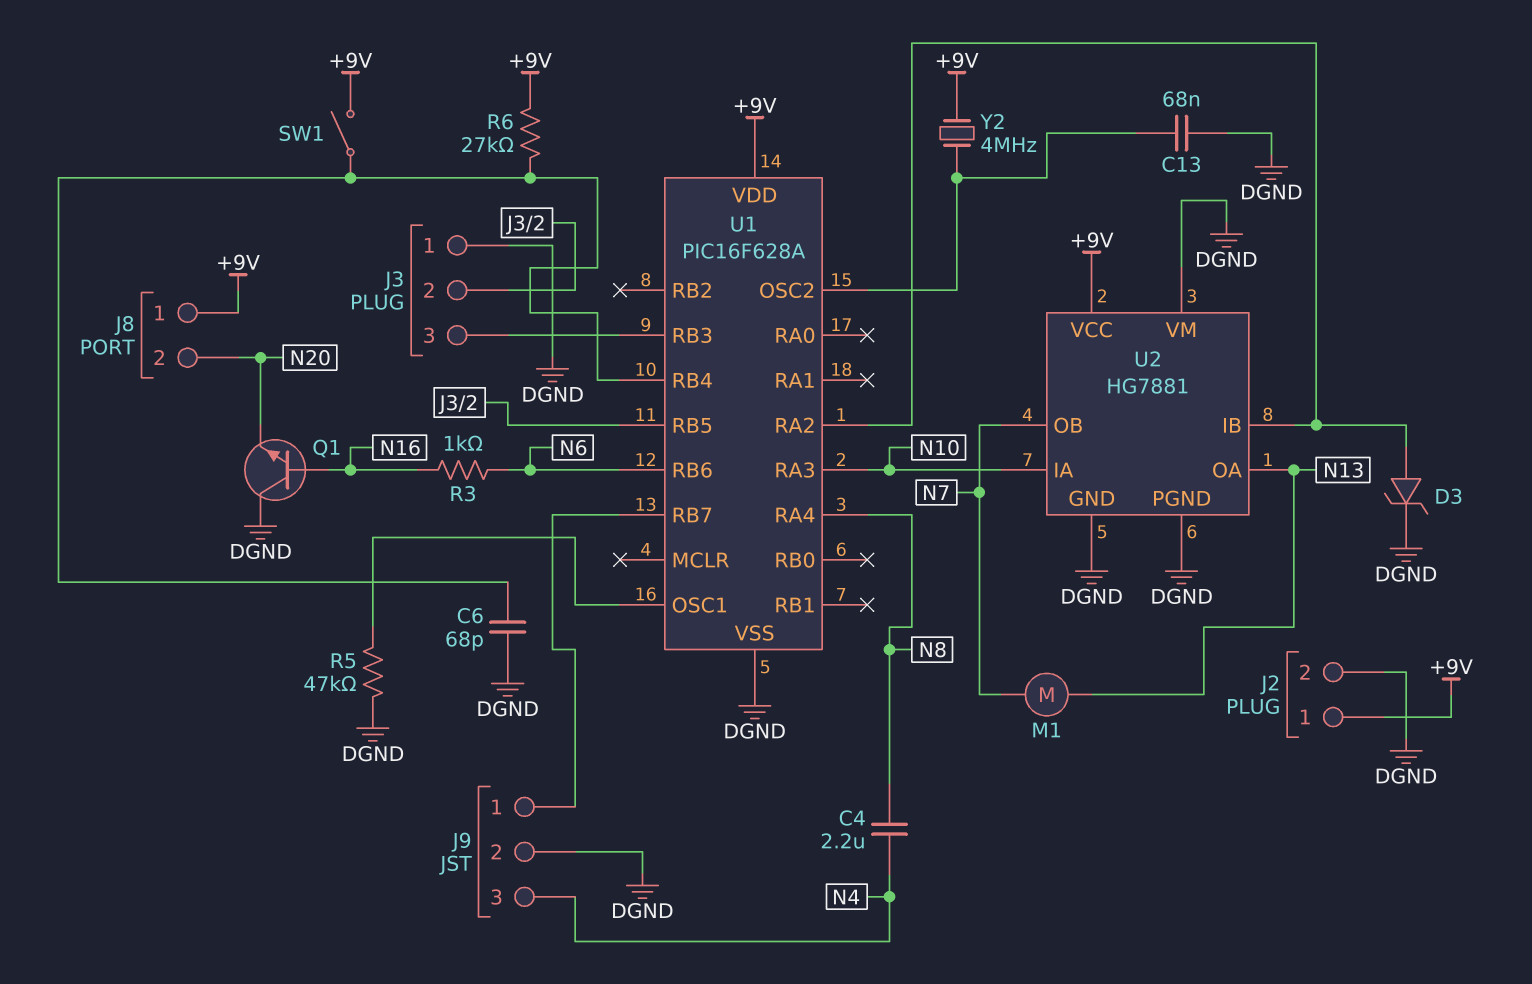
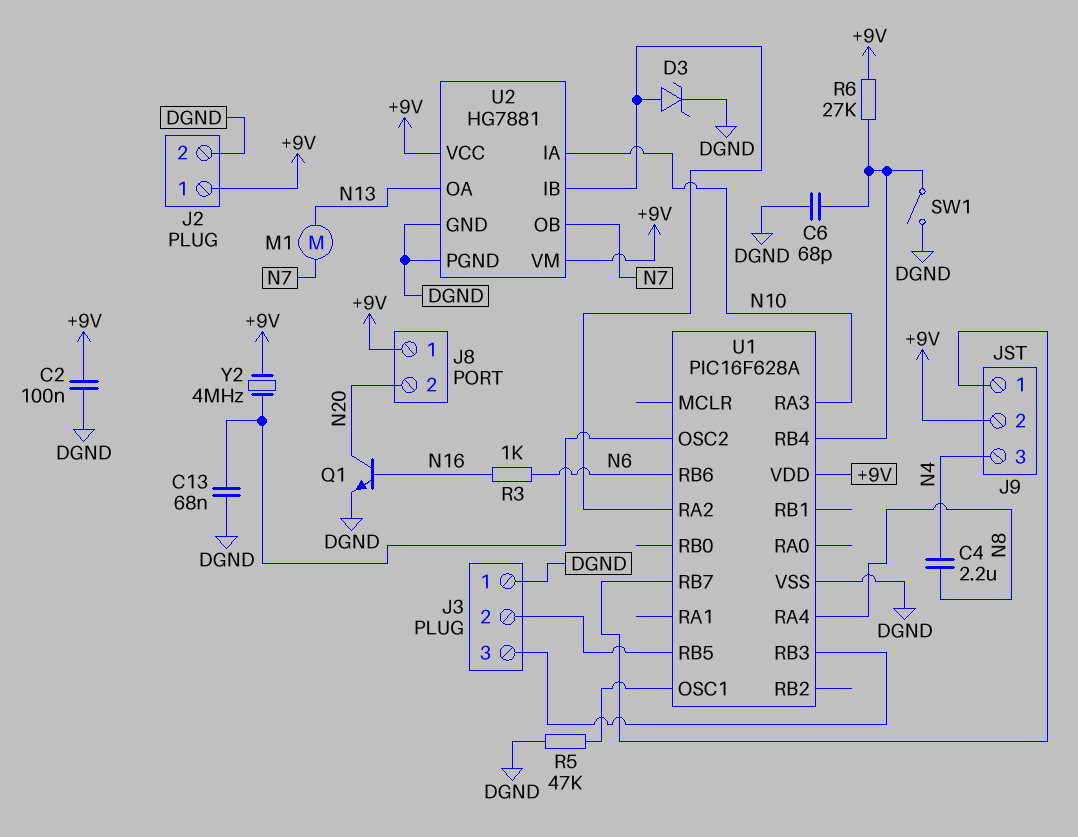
C2: none -> 100nF (+9V, DGND)
J9 pin 2: DGND -> +9V
Q1: NPN (B N16, C DGND, E N20) -> NPN (B N16, C N20, E DGND)
SW1: switch (+9V, U1/RB4) -> switch (DGND, U1/RB4)
U2 pin VM: DGND -> +9V

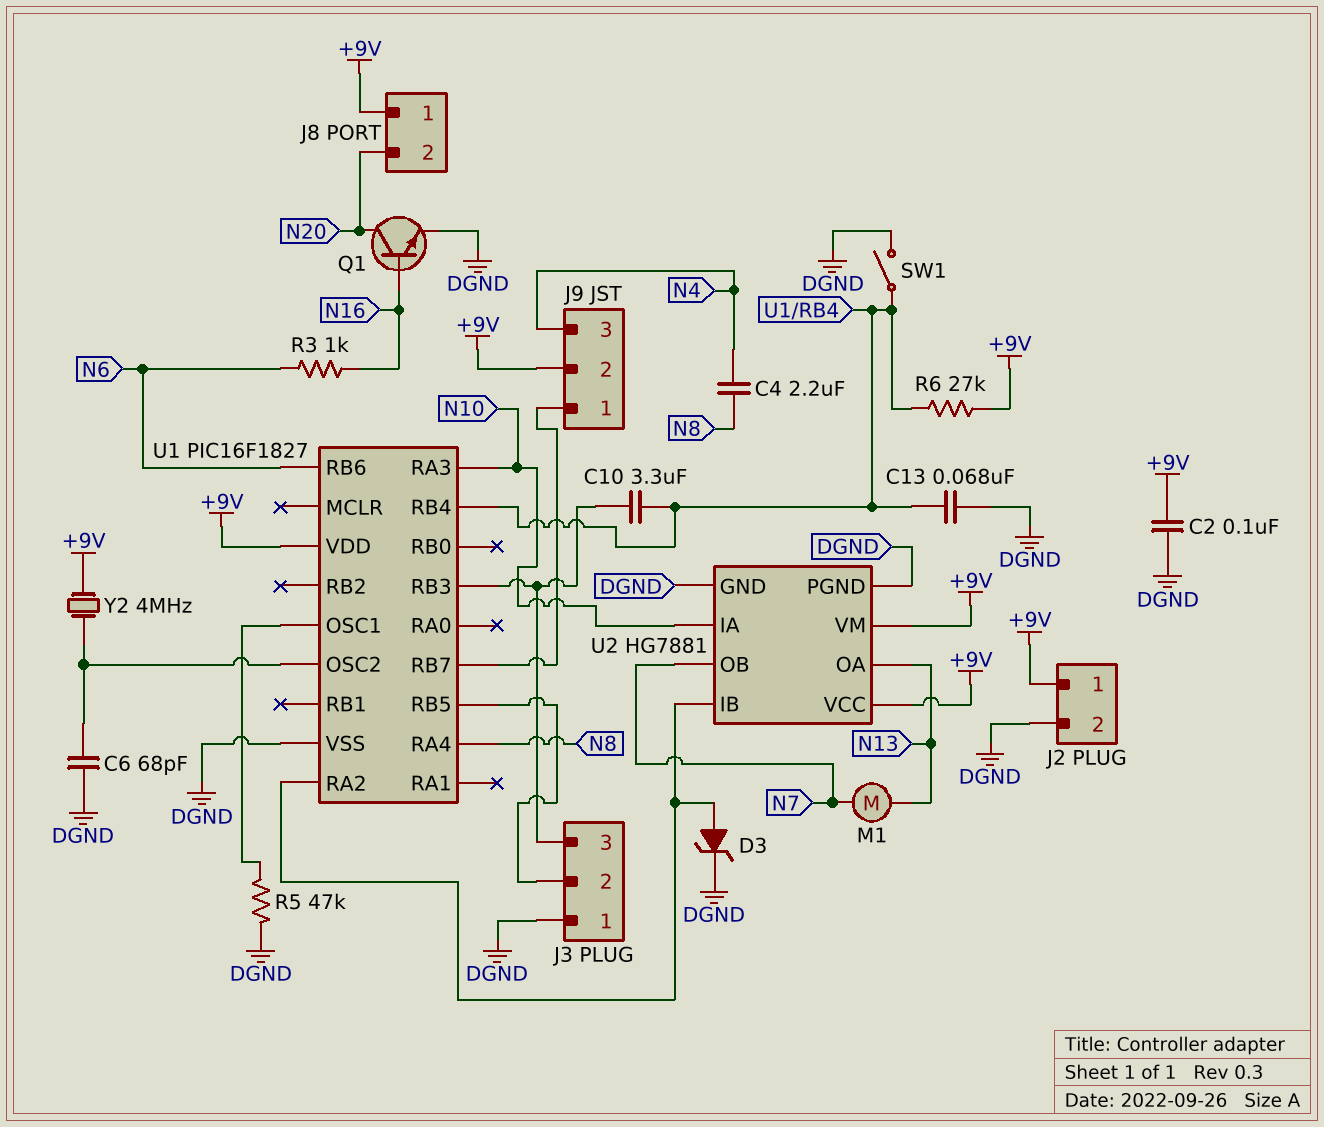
C6: 68pF (DGND, U1/RB4) -> 68pF (DGND, U1/OSC2)
C10: none -> 3.3uF (J3/3, U1/RB4)
C13: 68nF (DGND, U1/OSC2) -> 68nF (DGND, U1/RB4)
U1: PIC16F628A -> PIC16F1827

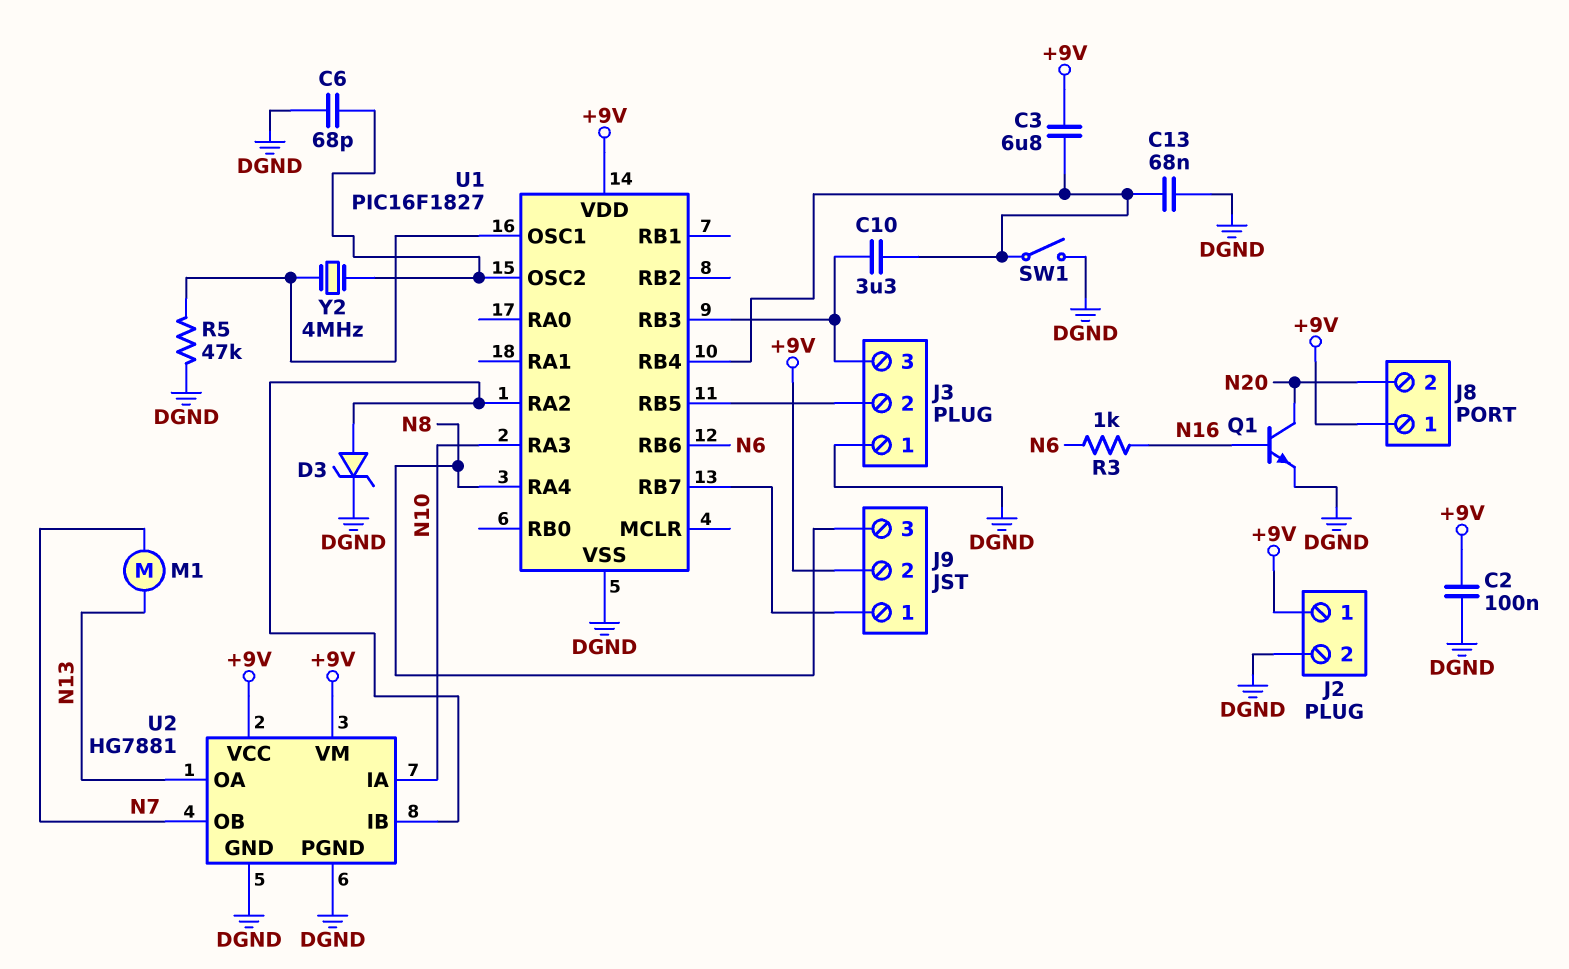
C3: none -> 6.8uF (+9V, U1/RB4)
C4: 2.2uF (N4, N8) -> none
J9 pin 3: N4 -> N8
R6: 27k (+9V, U1/RB4) -> none
Y2: 4MHz (+9V, U1/OSC2) -> 4MHz (U1/OSC1, U1/OSC2)

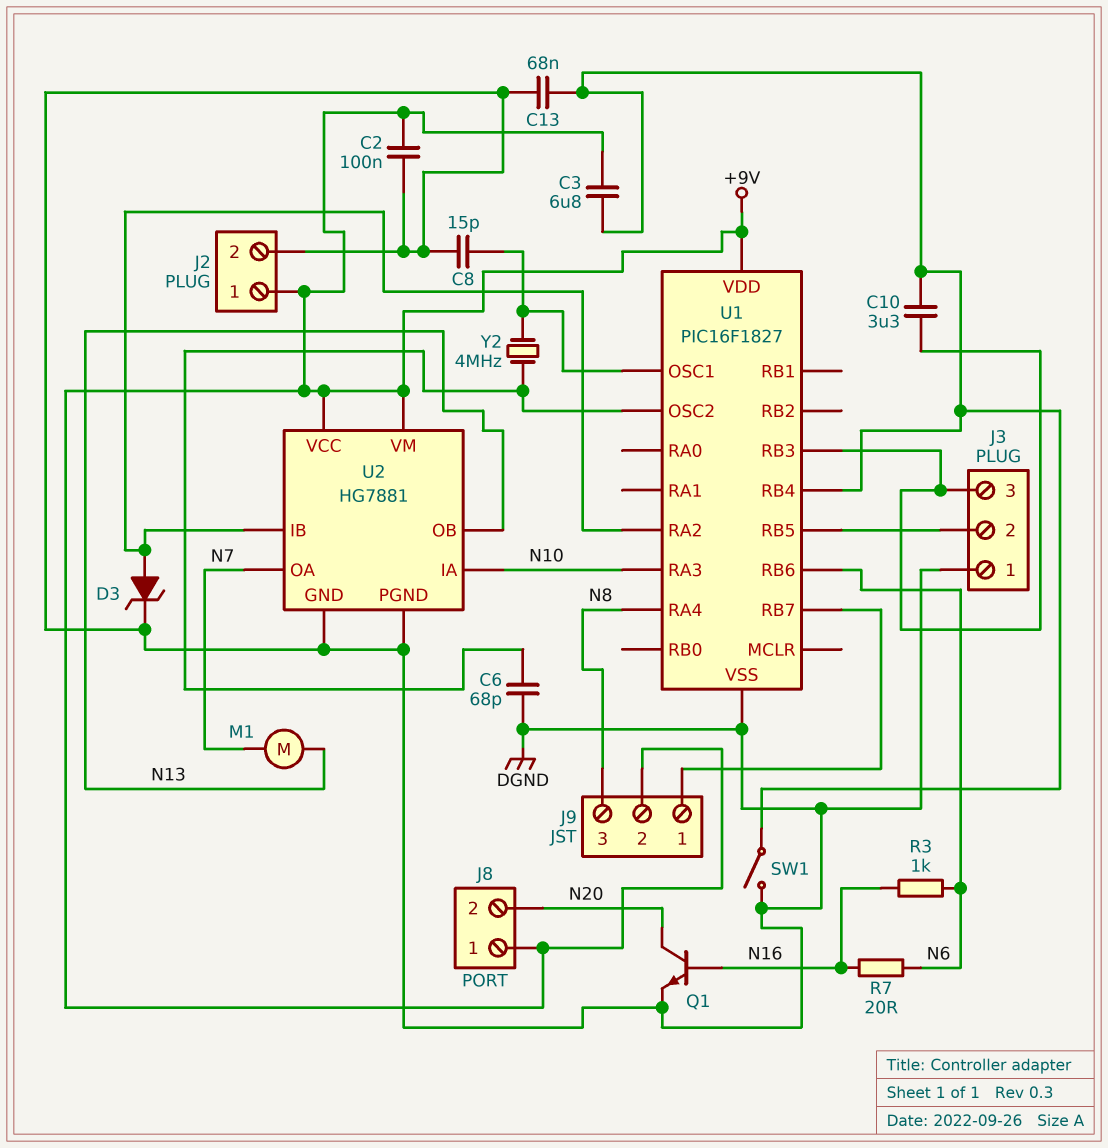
C8: none -> 15pF (DGND, U1/OSC1)
R5: 47k (DGND, U1/OSC1) -> none
R7: none -> 20 (N6, N16)
U2 pin OA: N13 -> N7
U2 pin OB: N7 -> N13

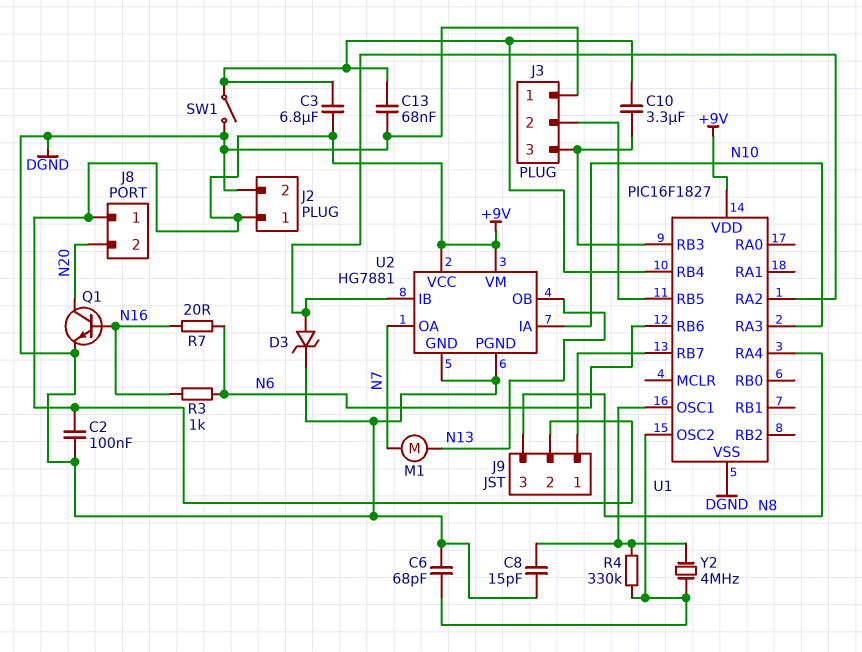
R4: none -> 330k (U1/OSC1, U1/OSC2)

